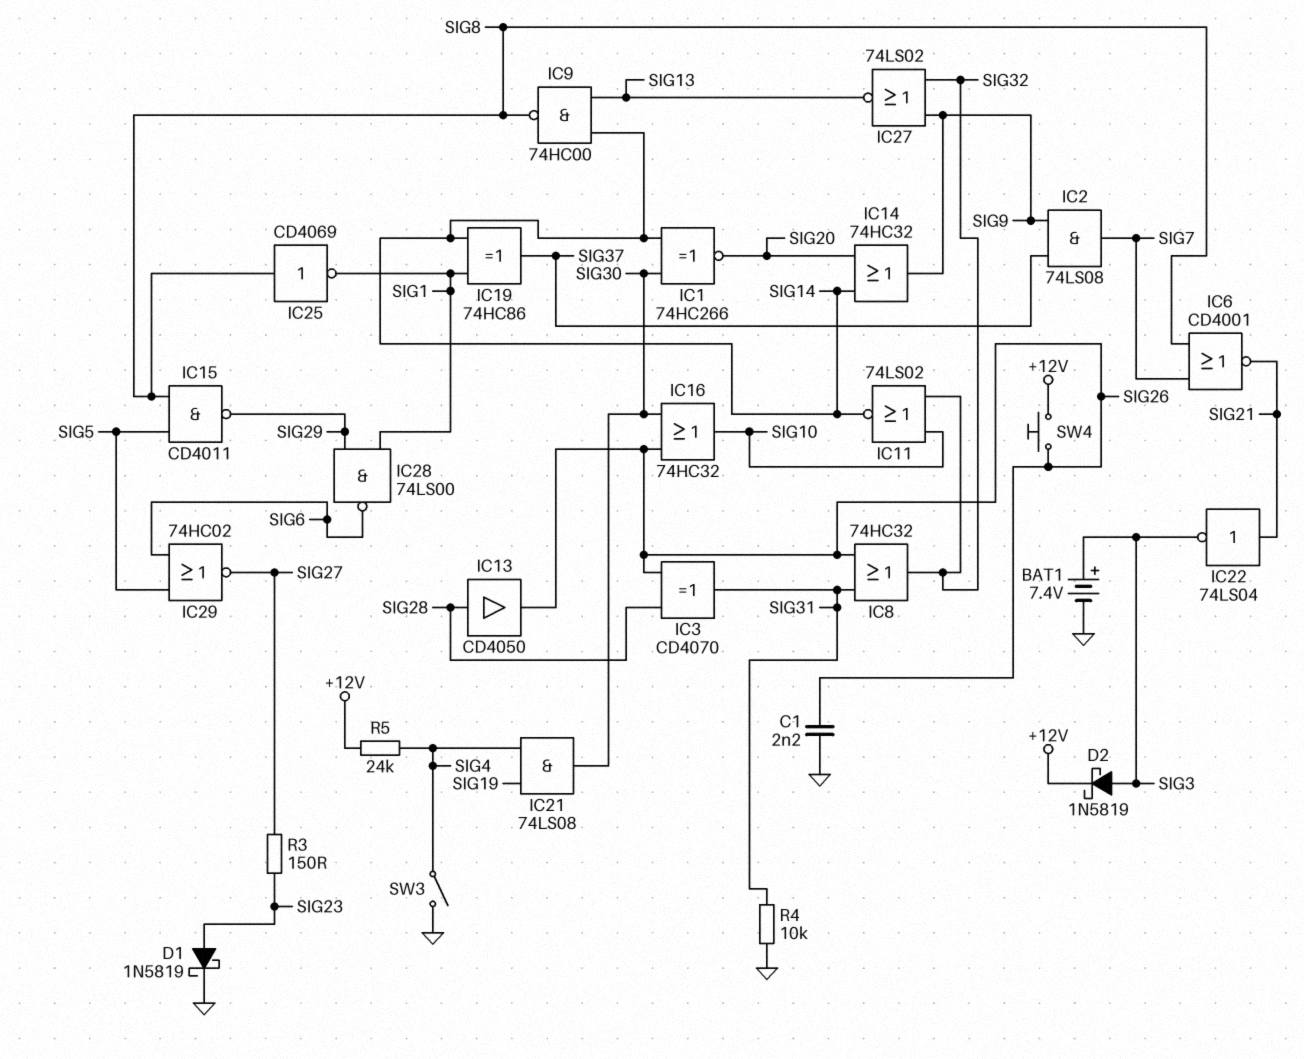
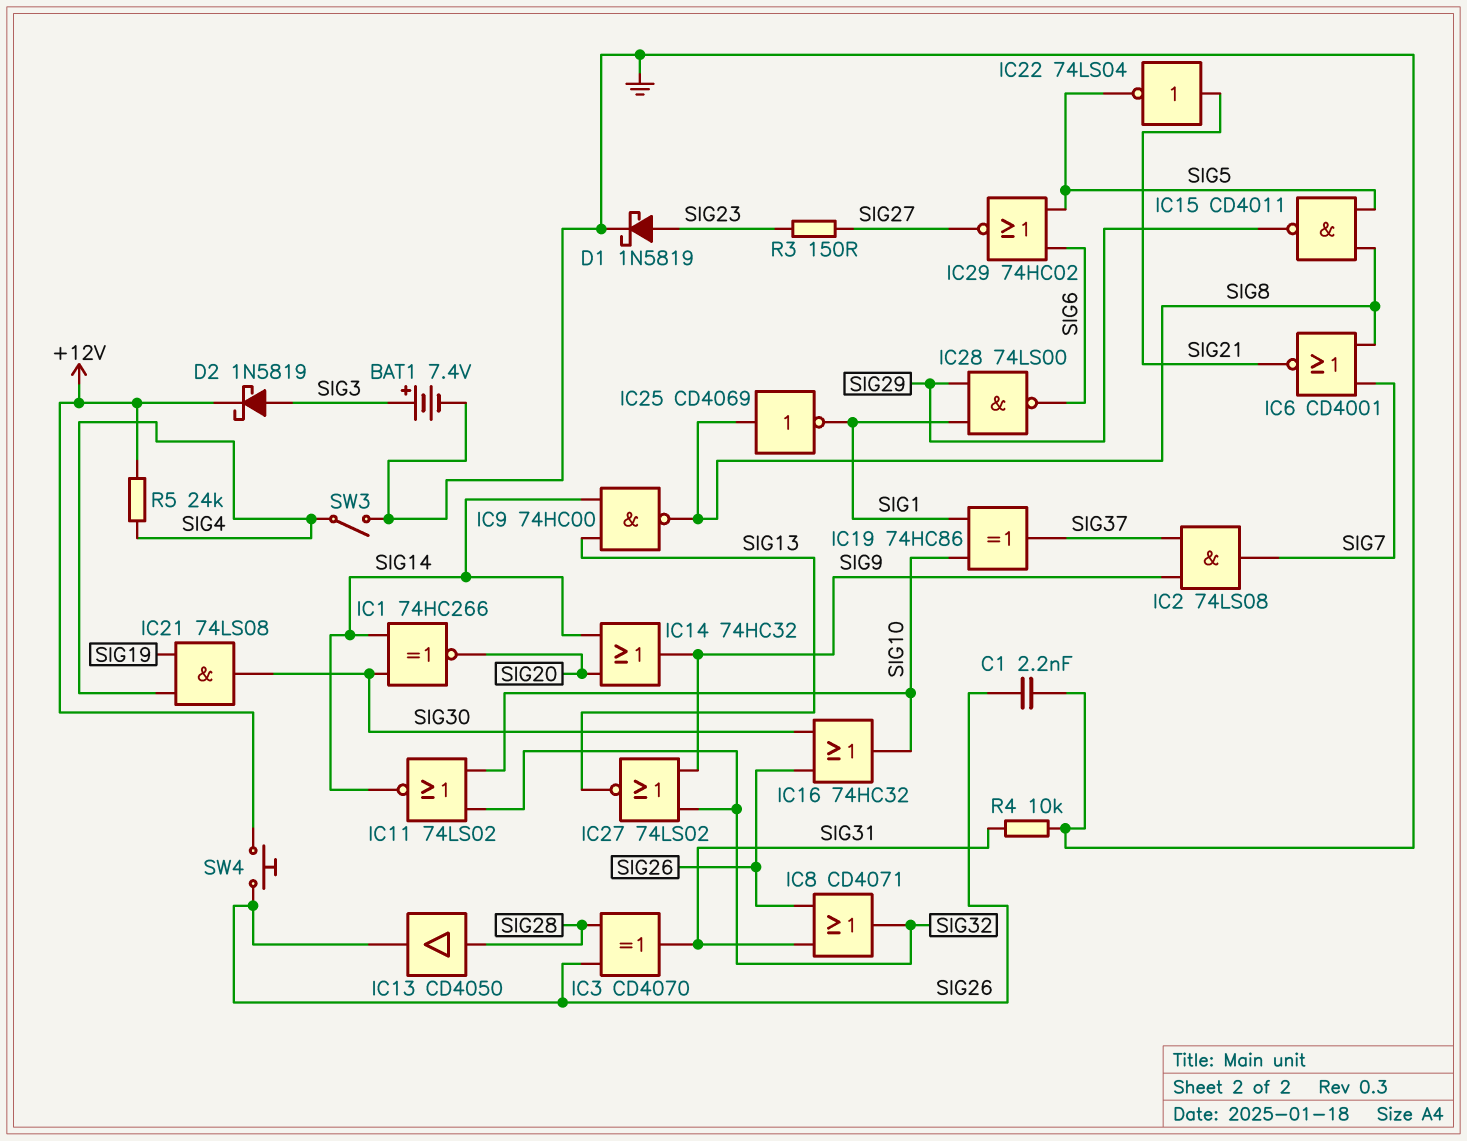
IC8: OR 74HC32 (in SIG26, in SIG31, out SIG32) -> OR CD4071 (in SIG26, in SIG31, out SIG32)
IC19: XOR 74HC86 (in SIG1, in SIG14, out SIG37) -> XOR 74HC86 (in SIG1, in SIG10, out SIG37)
IC22: NOT 74LS04 (in SIG21, out SIG3) -> NOT 74LS04 (in SIG21, out SIG5)

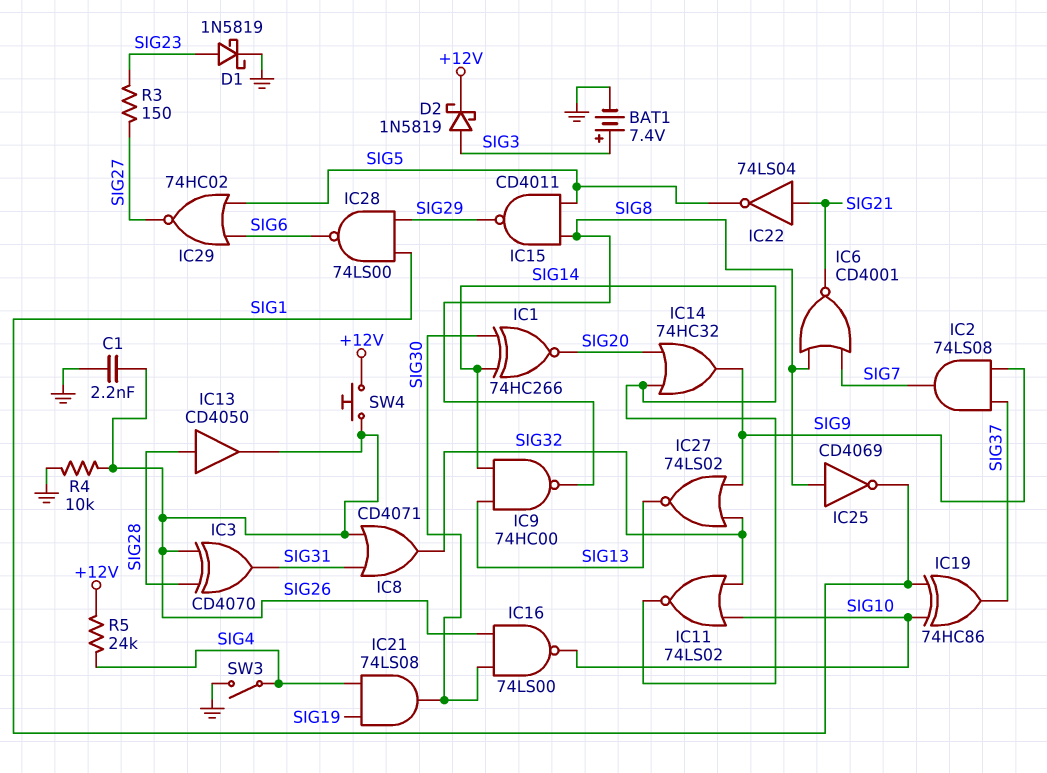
IC16: OR 74HC32 (in SIG26, in SIG30, out SIG10) -> NAND 74LS00 (in SIG26, in SIG30, out SIG10)
R4: 10k (GND, SIG31) -> 10k (GND, SIG26)

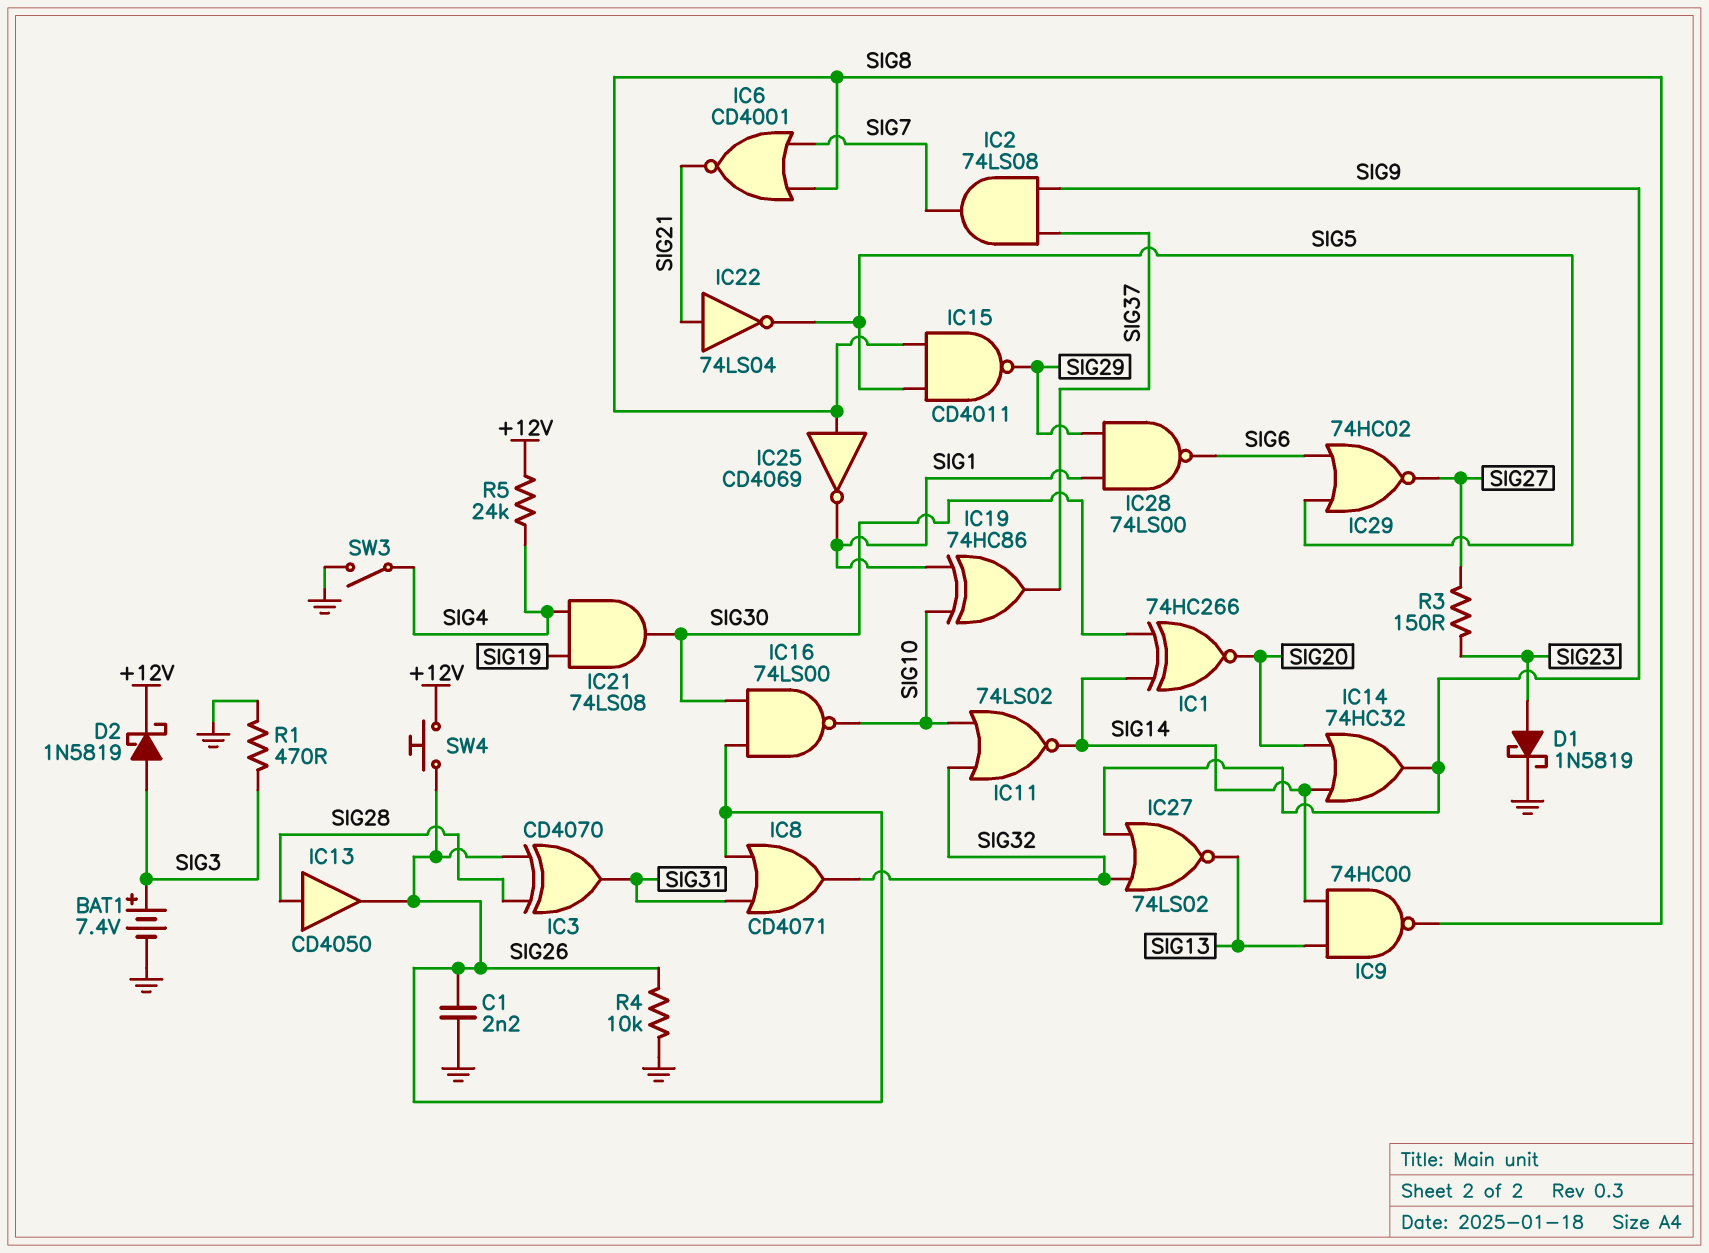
R1: none -> 470 (GND, SIG3)

